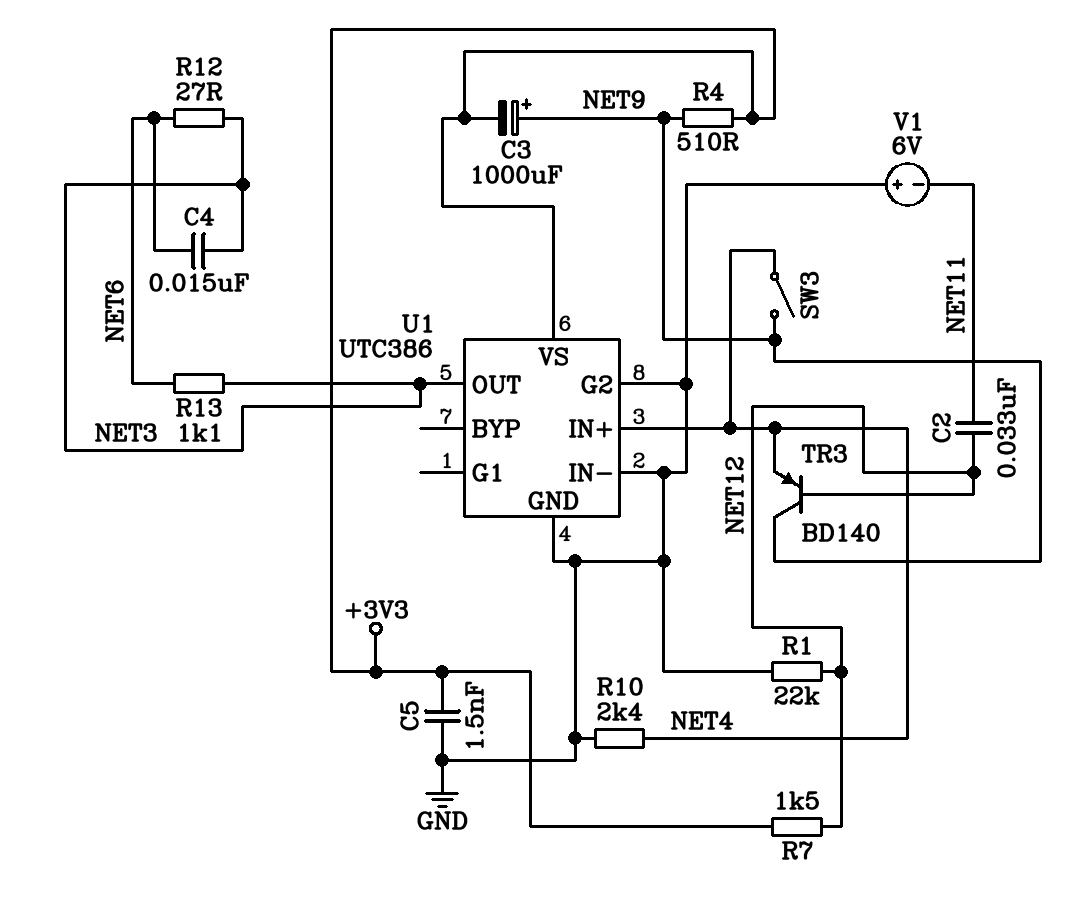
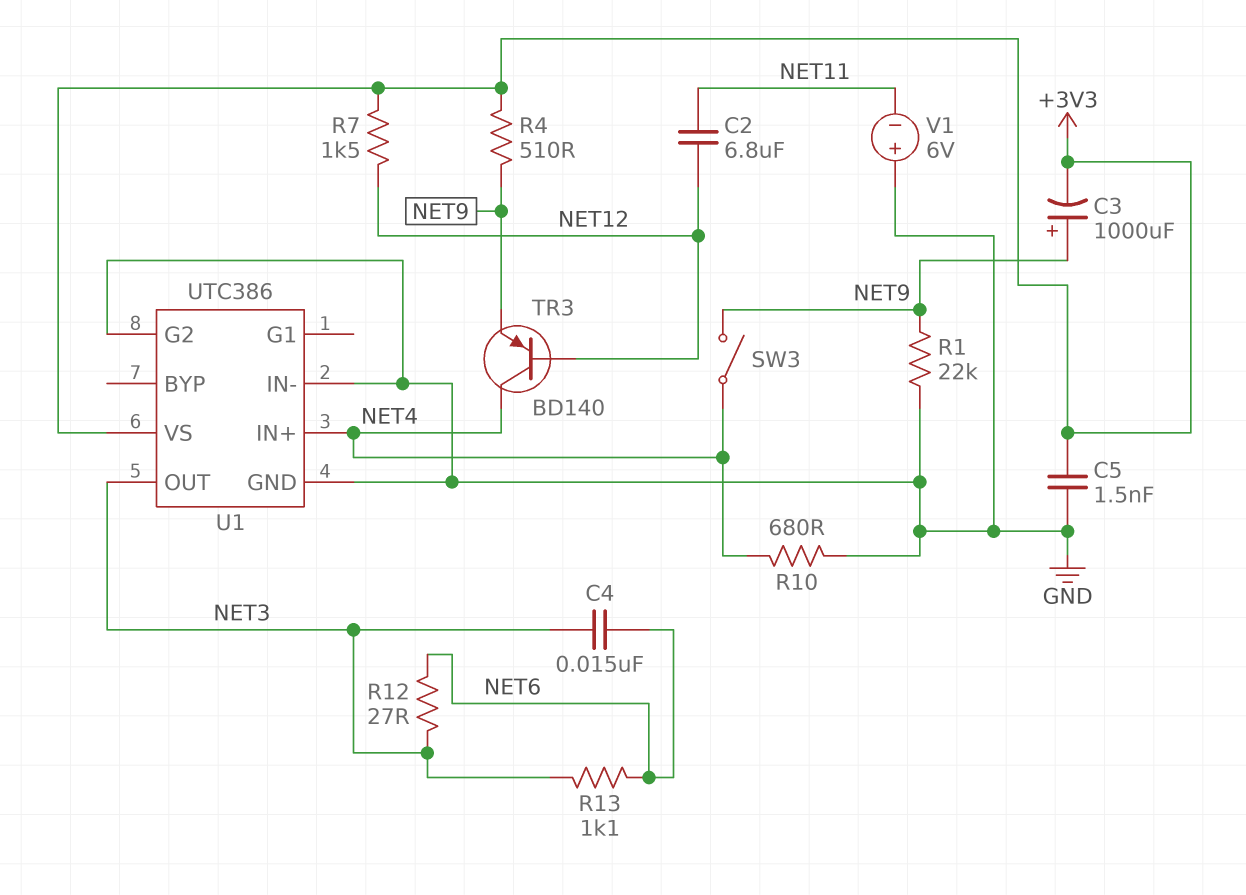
C2: 33nF (NET11, NET12) -> 6.8uF (NET11, NET12)
R1: 22k (GND, NET12) -> 22k (GND, NET9)
R10: 2.4k (GND, NET4) -> 680 (GND, NET4)
TR3: PNP BD140 (B NET12, C NET9, E NET4) -> PNP BD140 (B NET12, C NET4, E NET9)

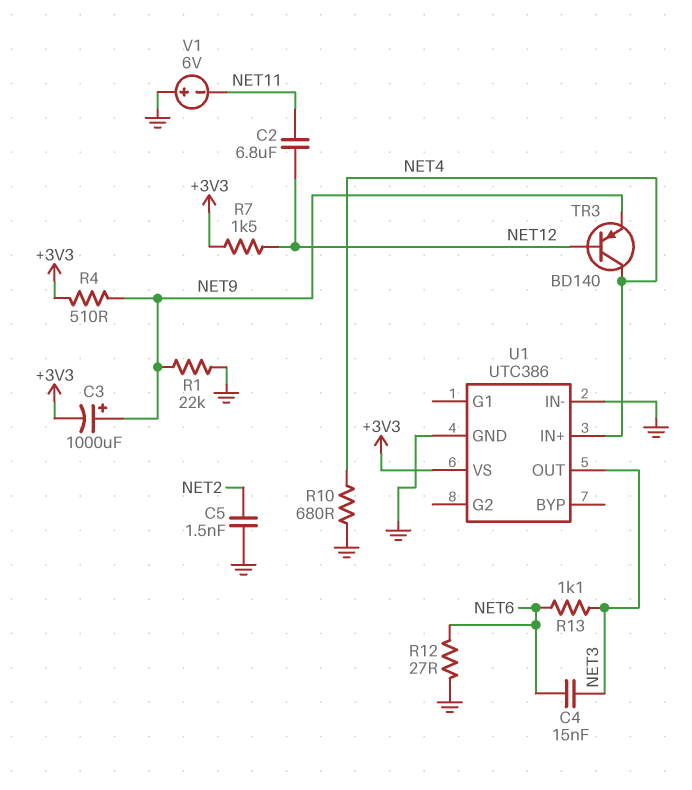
C5: 1.5nF (+3V3, GND) -> 1.5nF (GND, NET2)
R12: 27 (NET3, NET6) -> 27 (GND, NET6)
SW3: switch (NET4, NET9) -> none
U1 pin G2: GND -> none

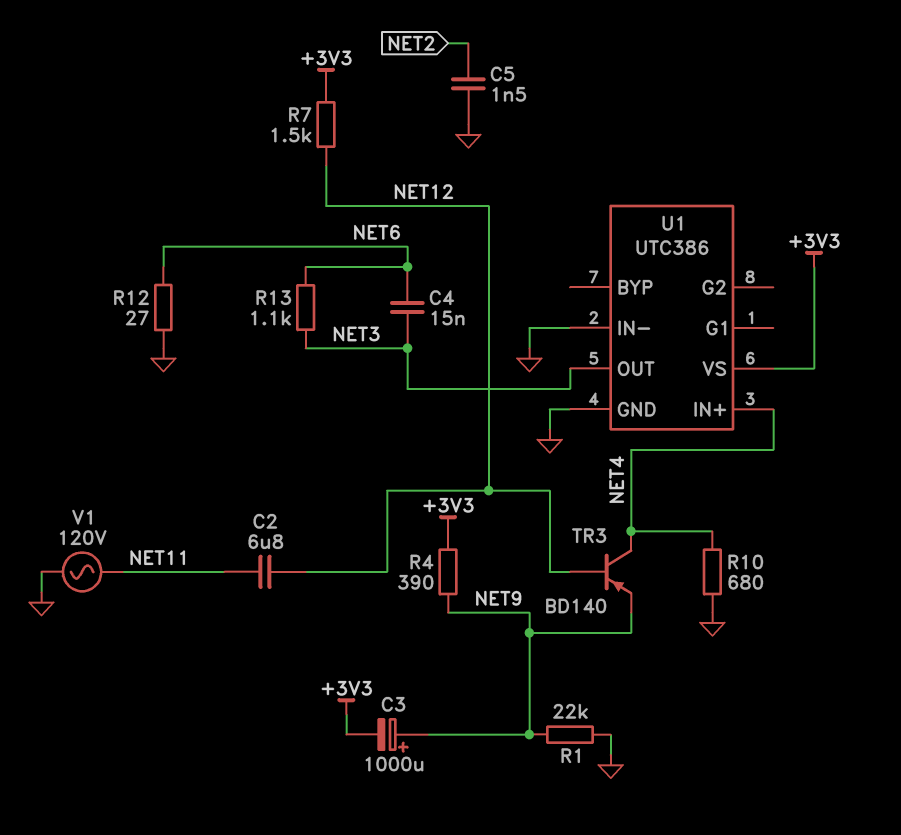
R4: 510 (+3V3, NET9) -> 390 (+3V3, NET9)
V1: 6V (plus GND, minus NET11) -> AC 120V (GND, NET11)

